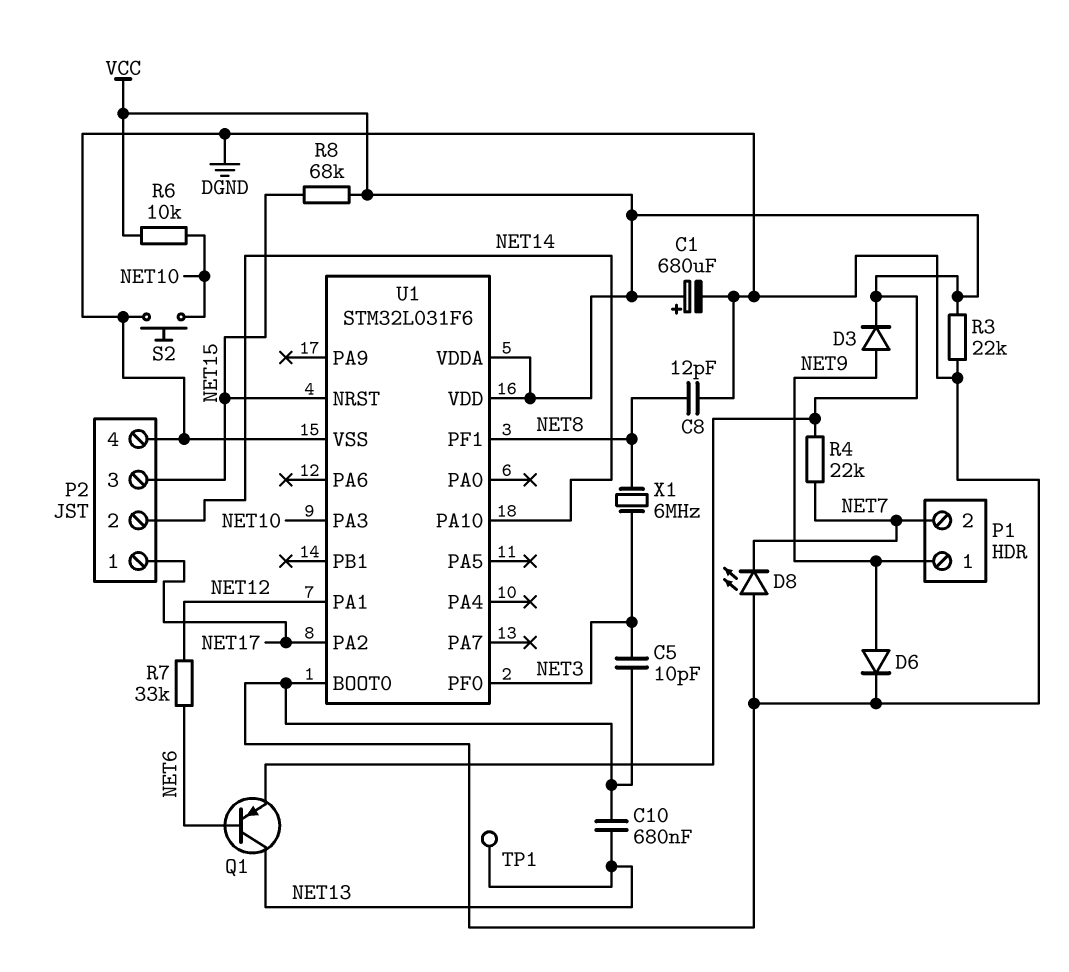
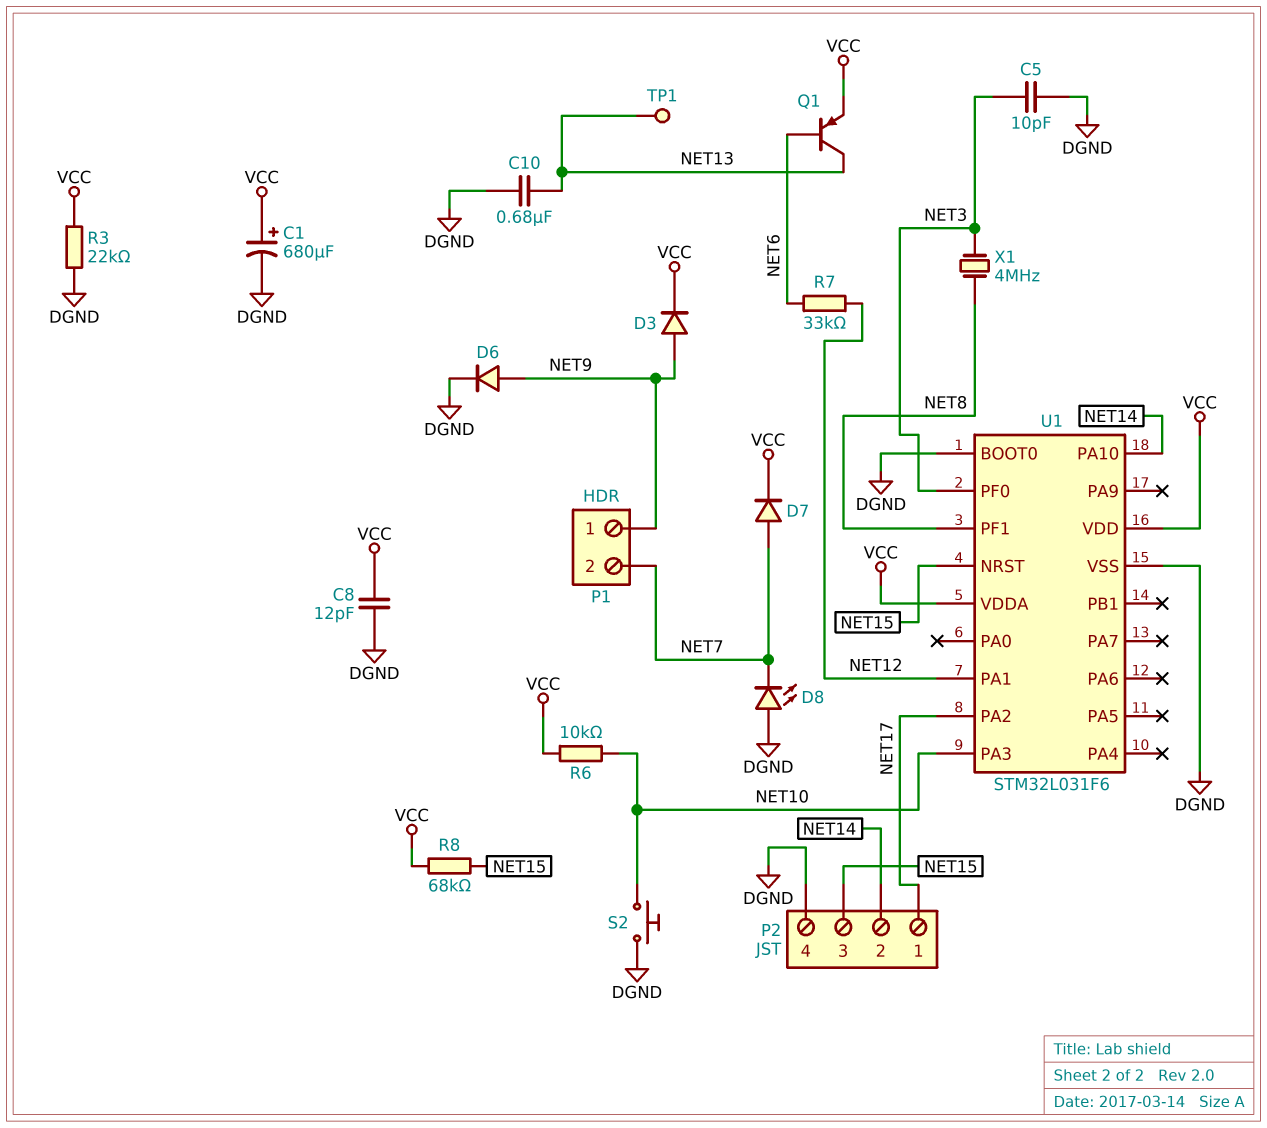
C8: 12pF (DGND, NET8) -> 12pF (DGND, VCC)
D7: none -> diode (A NET7, K VCC)
R4: 22k (NET7, VCC) -> none
X1: 6MHz (NET3, NET8) -> 4MHz (NET3, NET8)

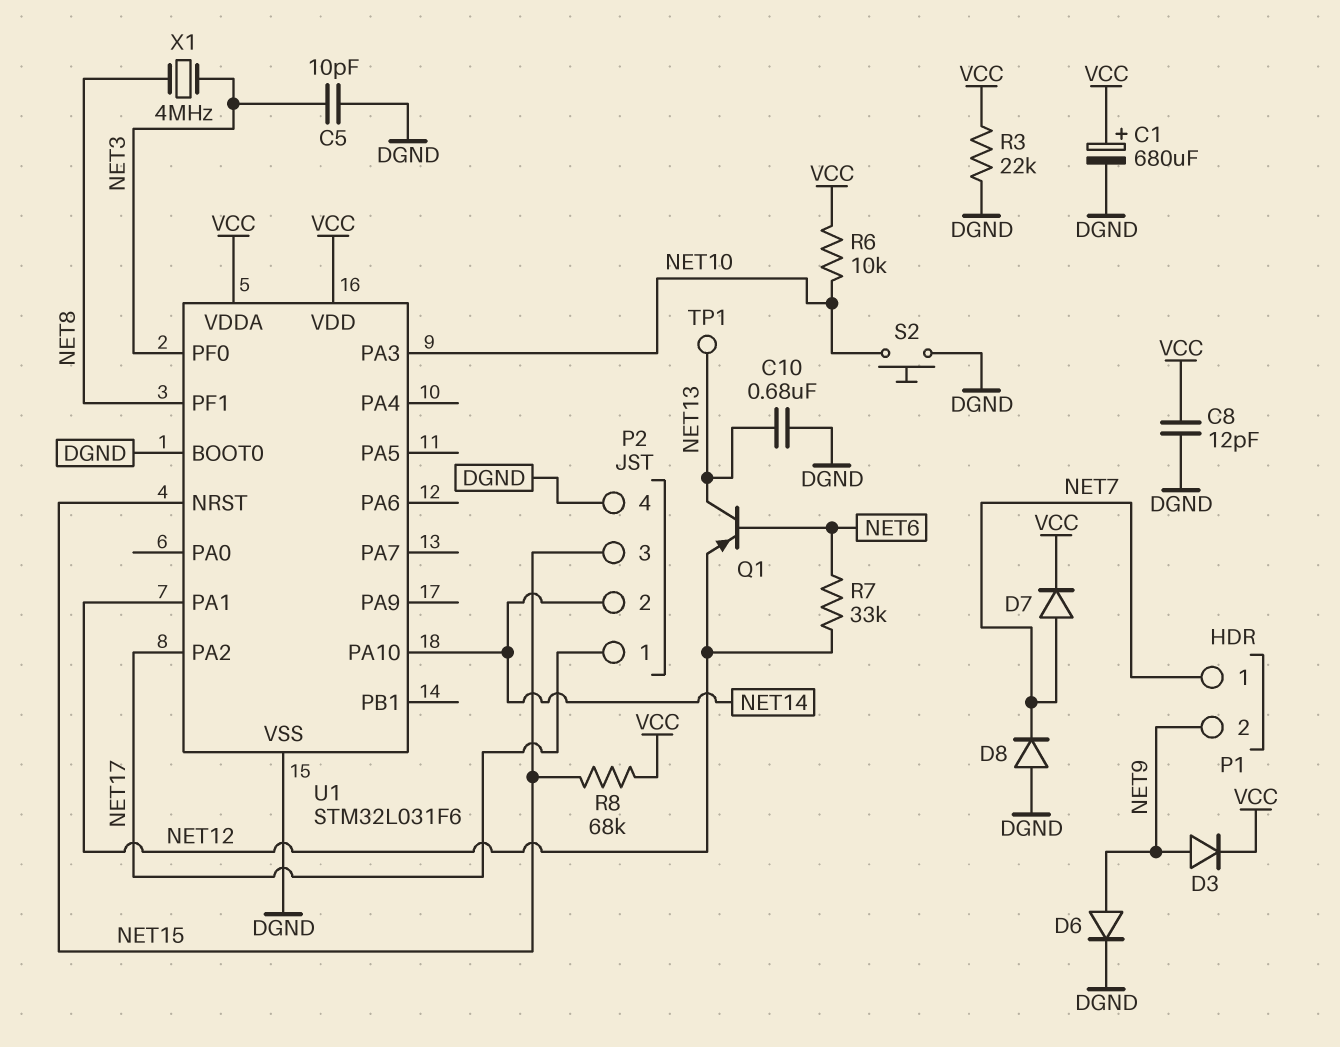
D8: LED (A DGND, K NET7) -> diode (A DGND, K NET7)
P1 pin 1: NET9 -> NET7
P1 pin 2: NET7 -> NET9
Q1: PNP (B NET6, C NET13, E VCC) -> PNP (B NET6, C NET13, E NET12)

